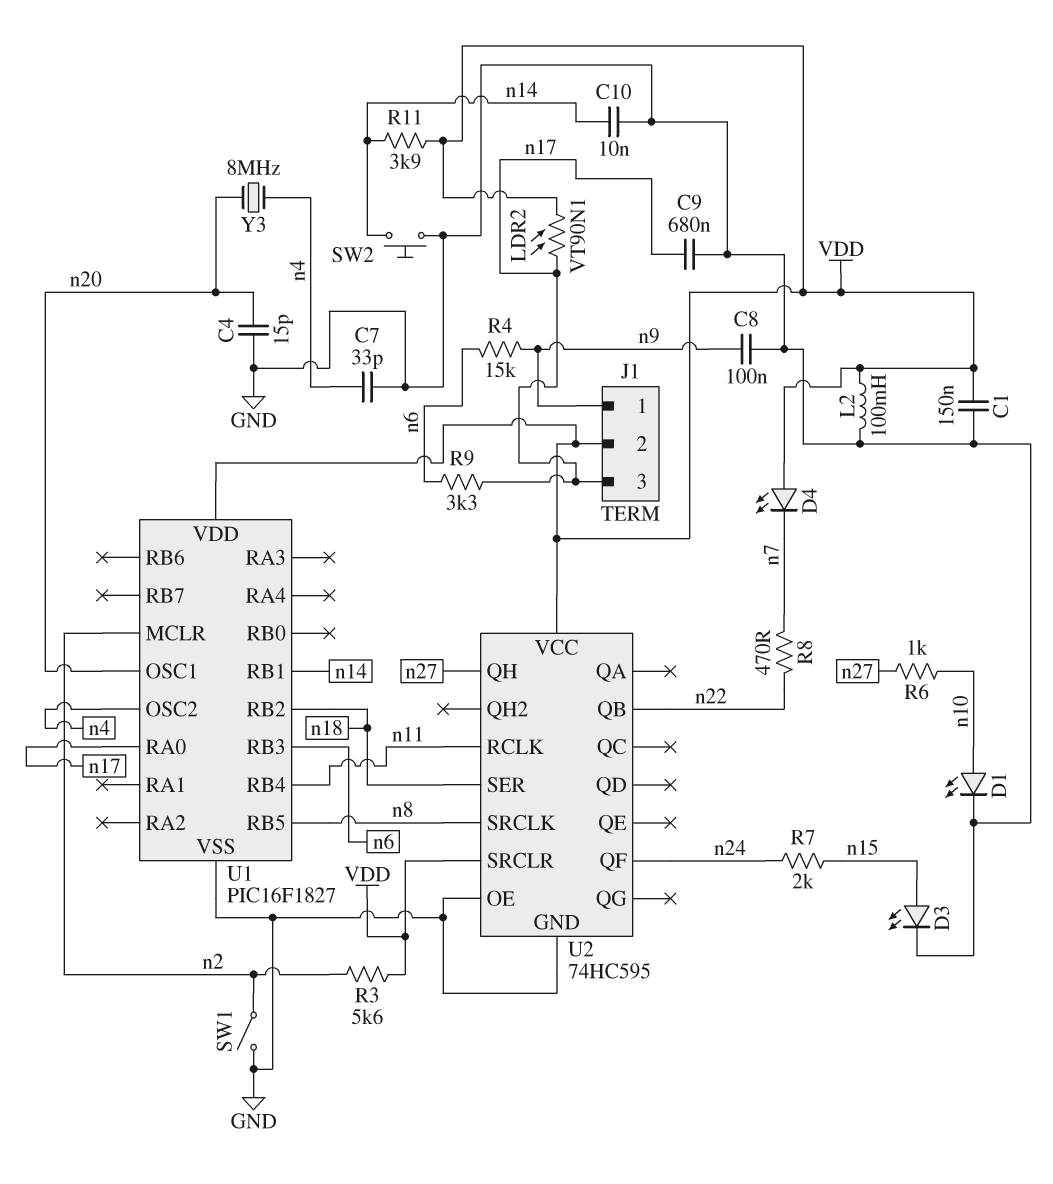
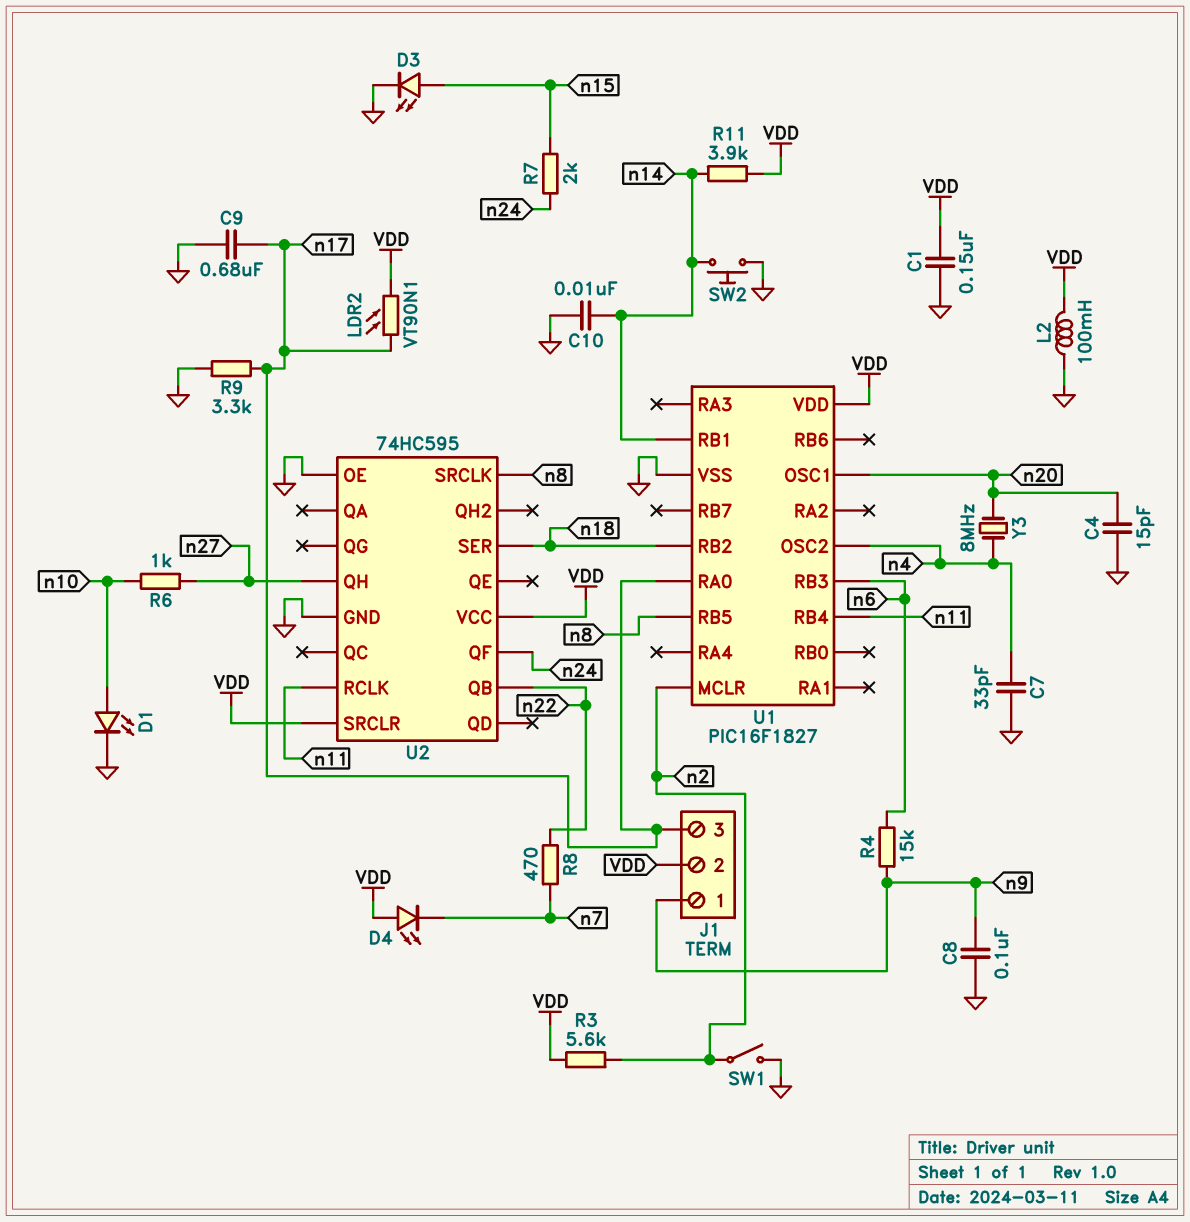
R9: 3.3k (n6, n17) -> 3.3k (GND, n17)

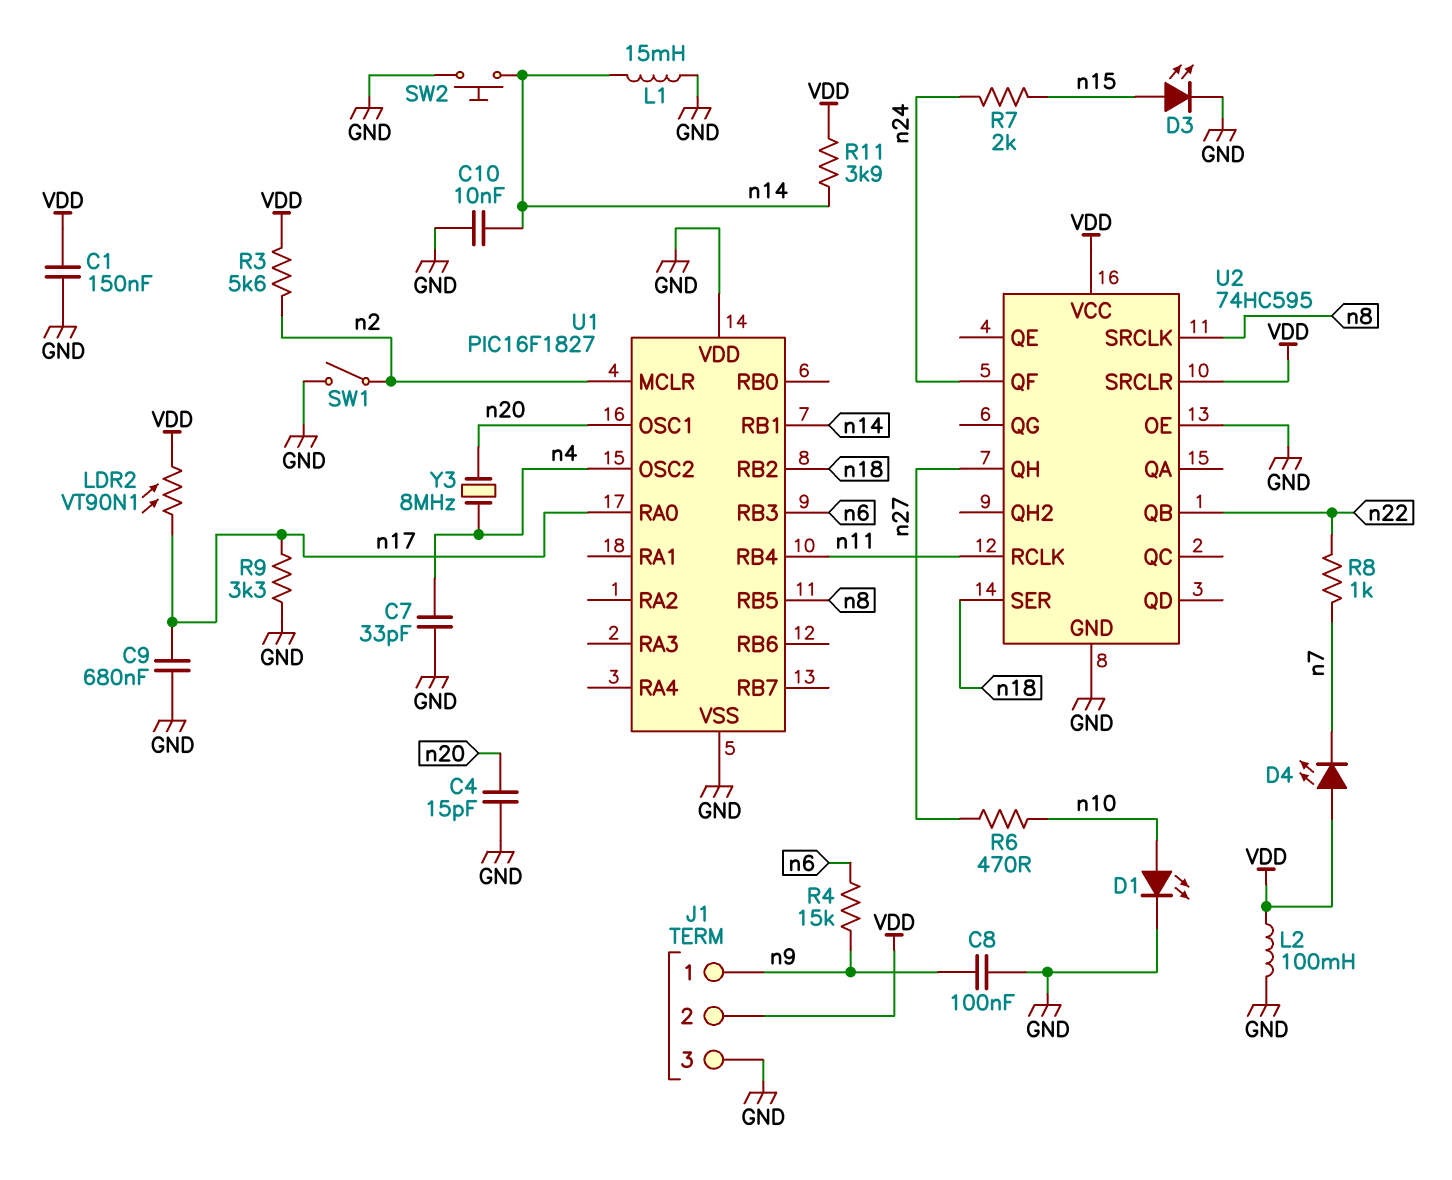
J1 pin 3: n17 -> GND
L1: none -> 15mH (GND, n14)
R6: 1k (n10, n27) -> 470 (n10, n27)
R8: 470 (n7, n22) -> 1k (n7, n22)
U1 pin VDD: VDD -> GND

